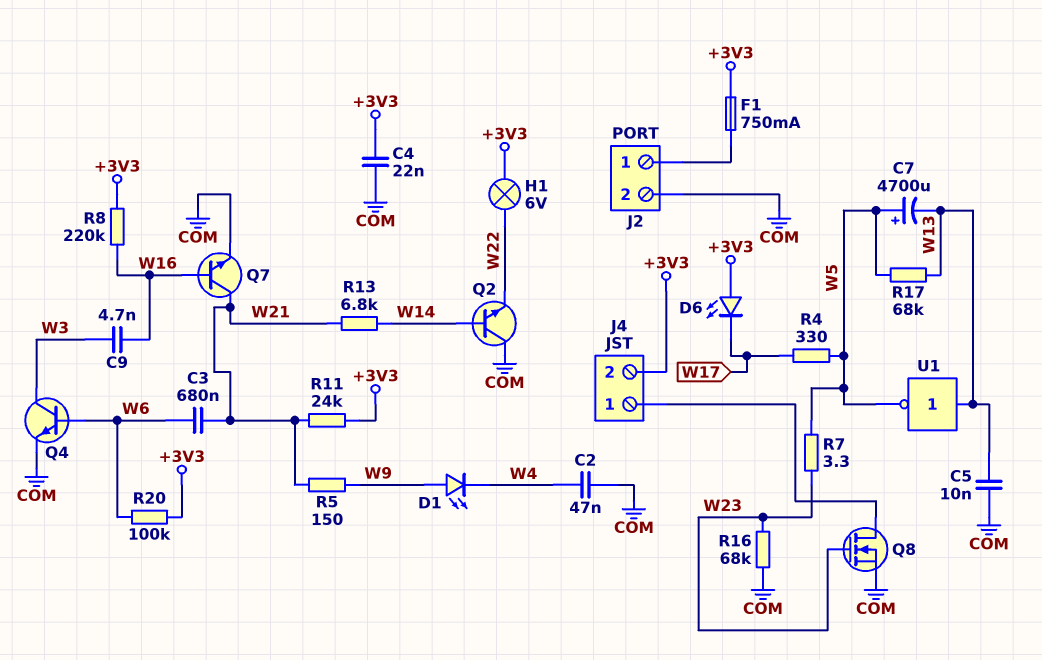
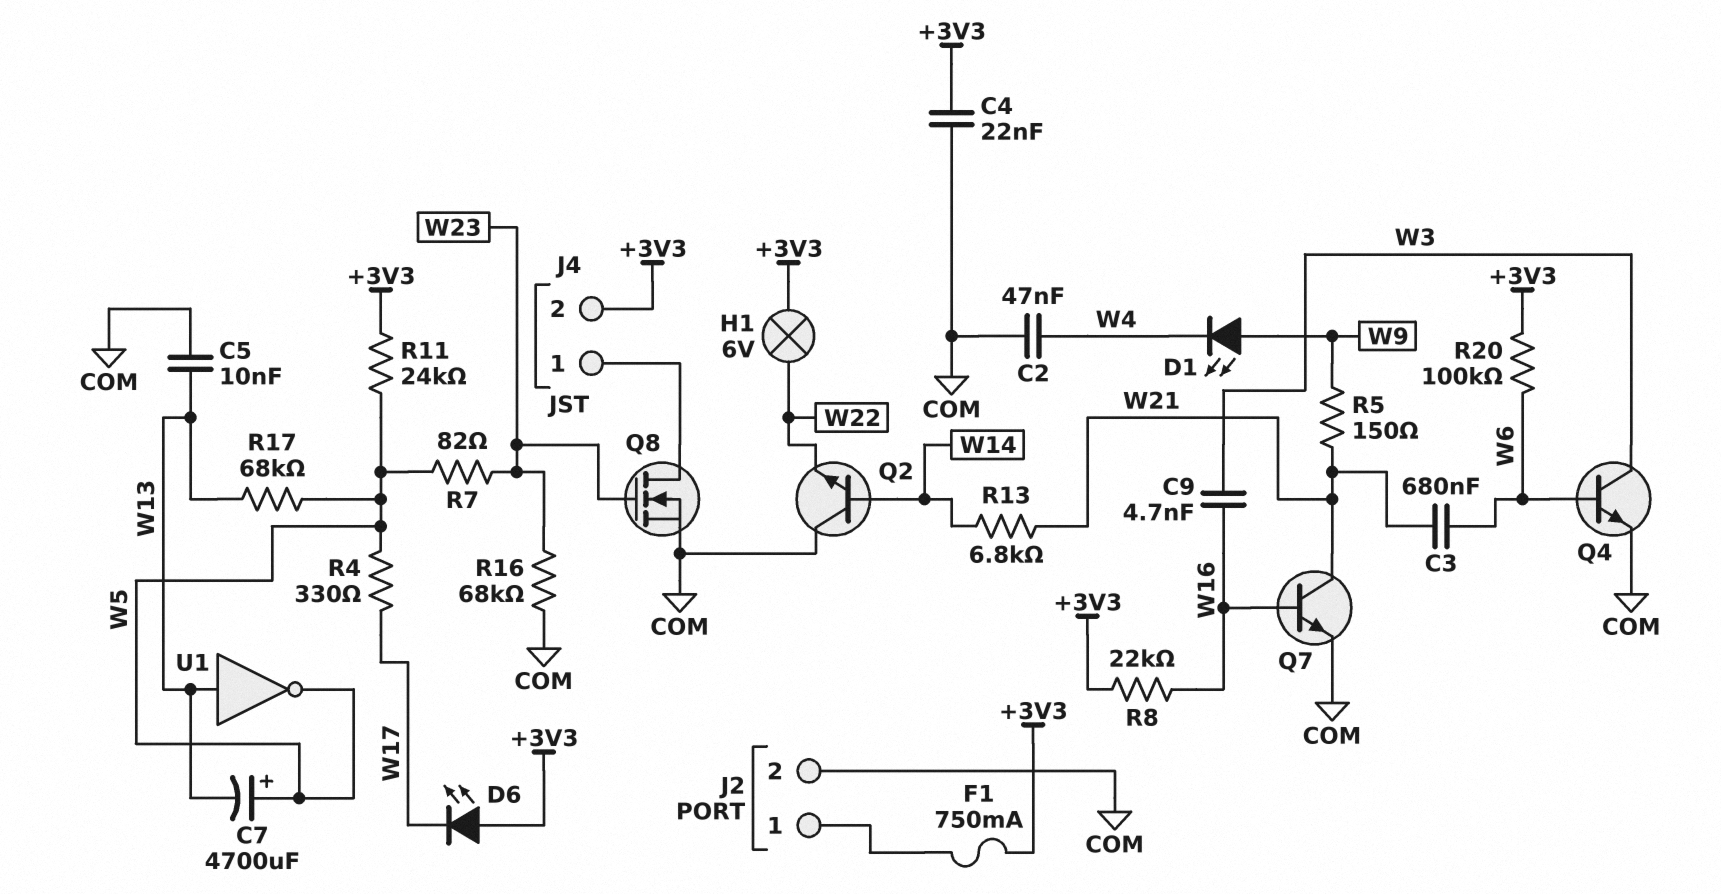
R7: 3.3 (W5, W23) -> 82 (W5, W23)
R8: 220k (+3V3, W16) -> 22k (+3V3, W16)
R11: 24k (+3V3, W21) -> 24k (+3V3, W5)

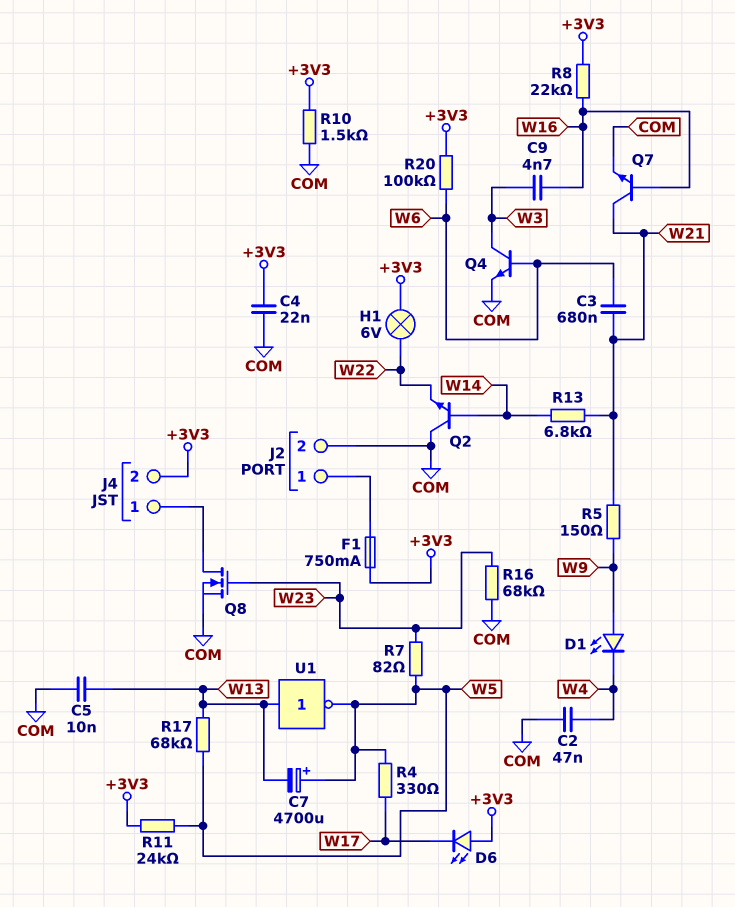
R10: none -> 1.5k (+3V3, COM)

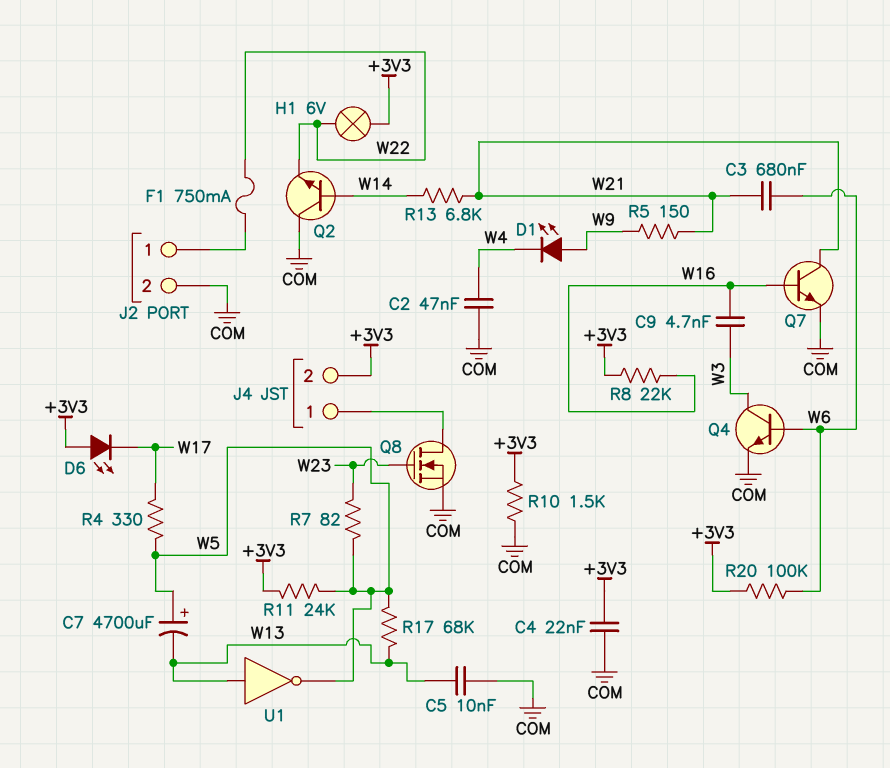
F1: 750mA (+3V3, J2/1) -> 750mA (J2/1, W22)
R16: 68k (COM, W23) -> none

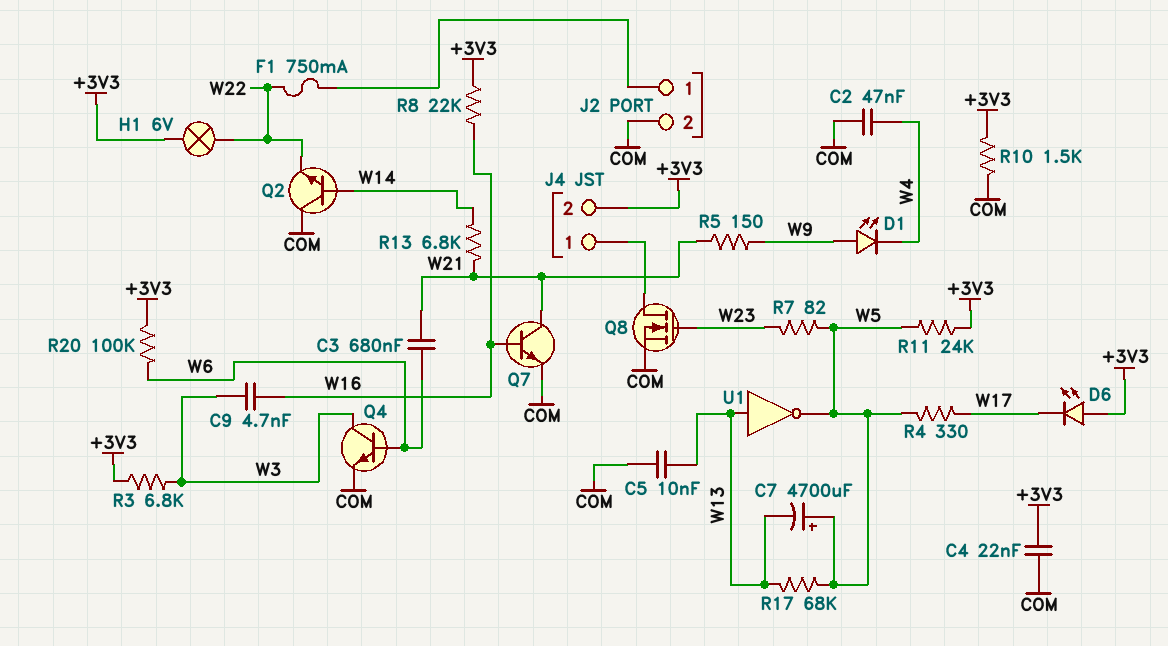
R3: none -> 6.8k (+3V3, W3)

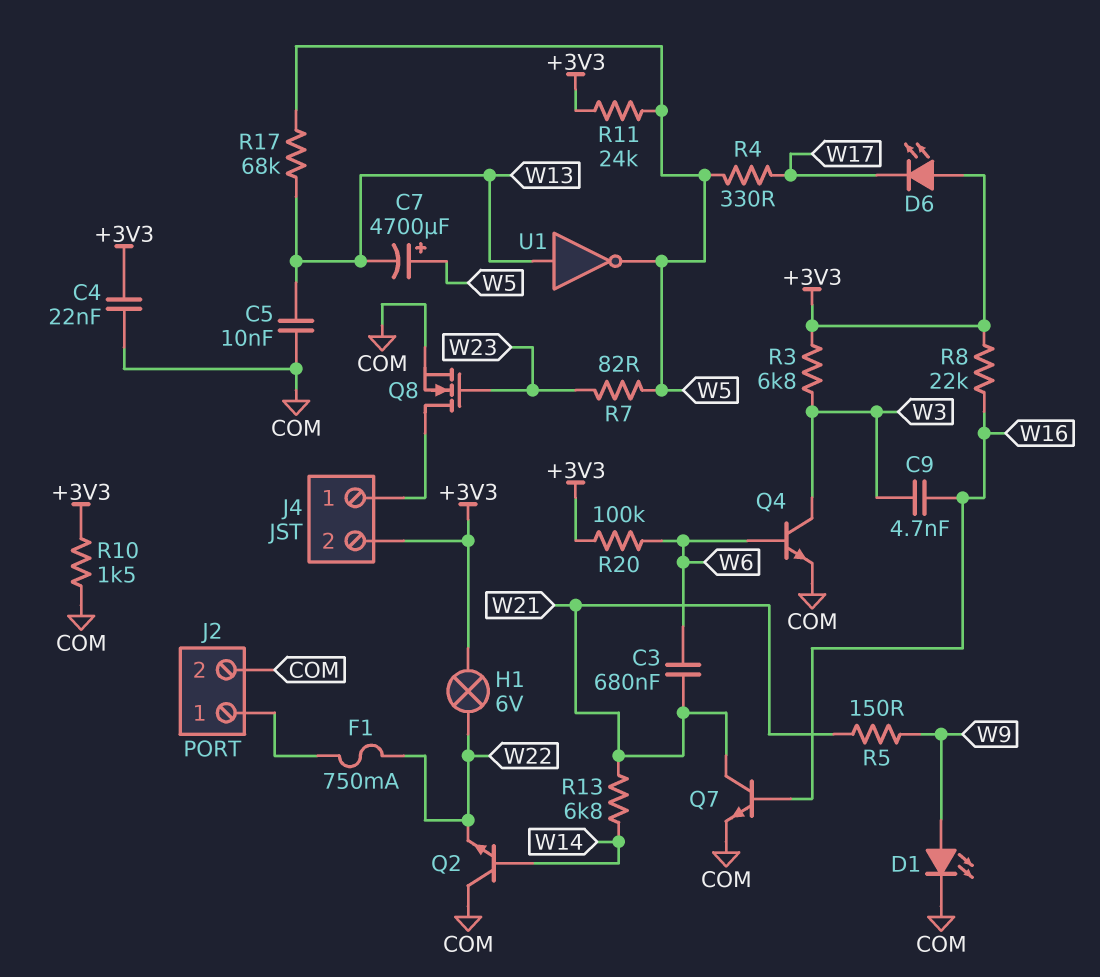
C2: 47nF (COM, W4) -> none
D1: LED (A W9, K W4) -> LED (A W9, K COM)

